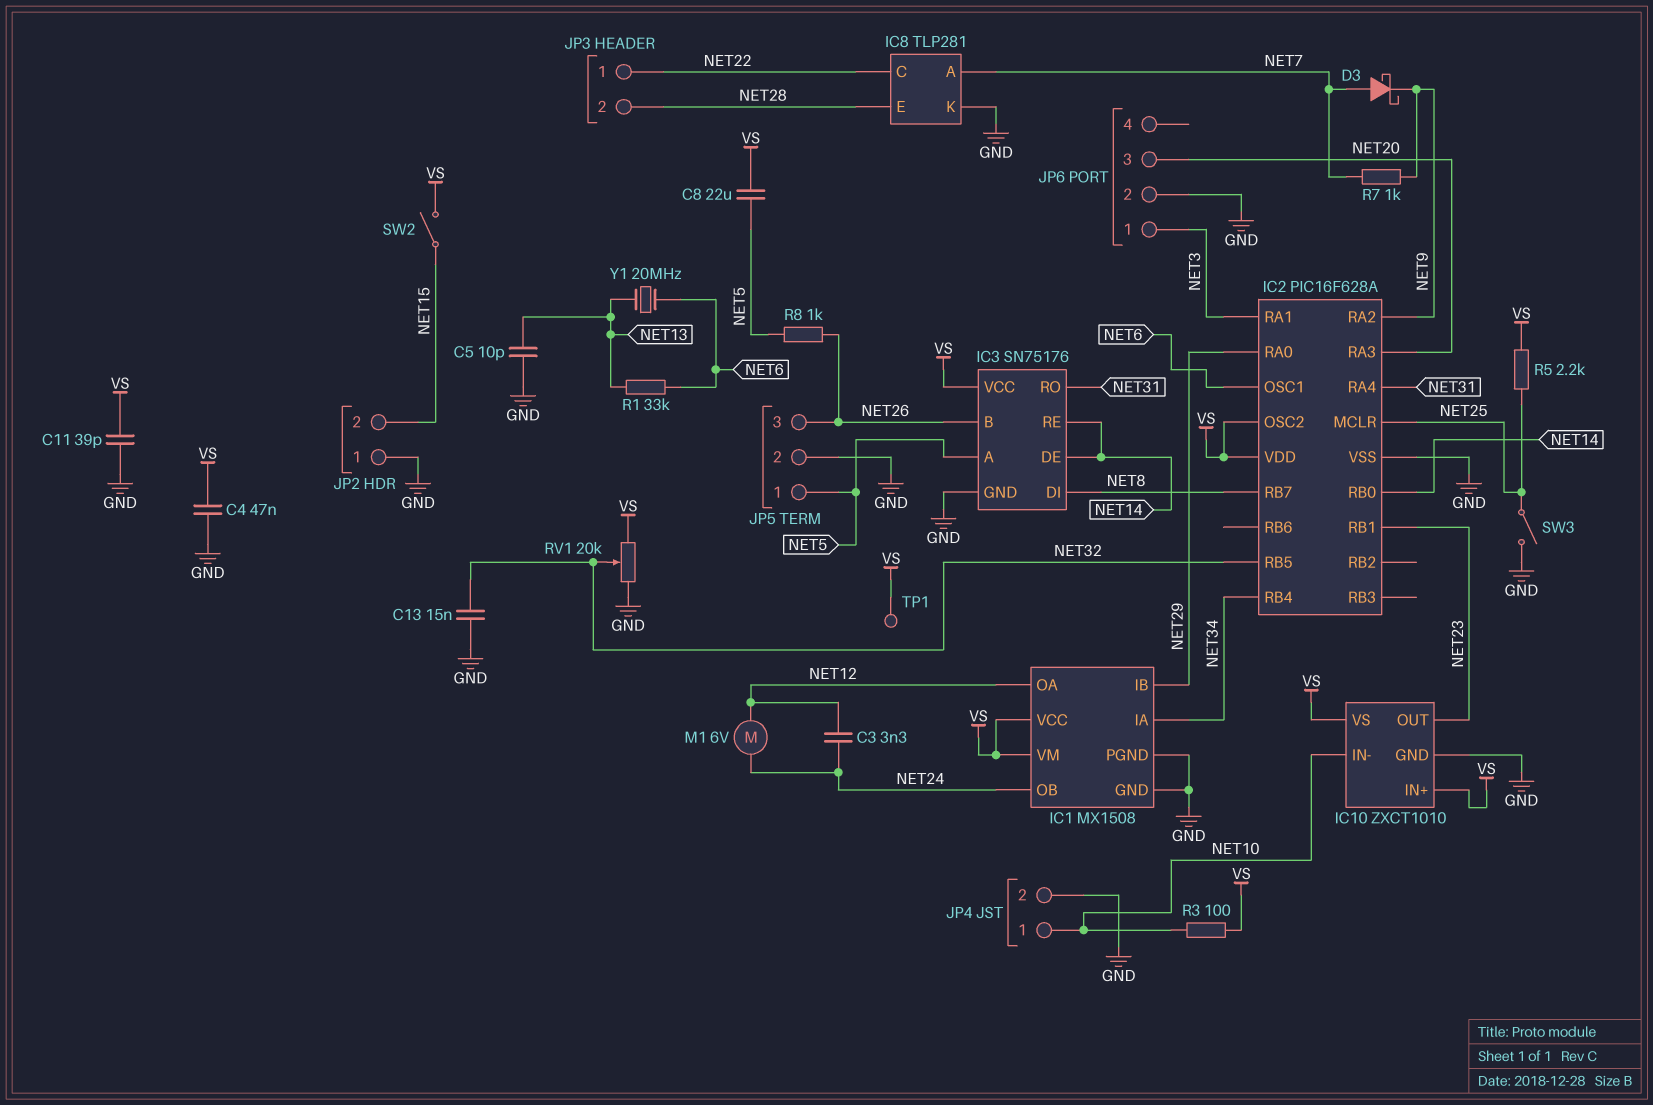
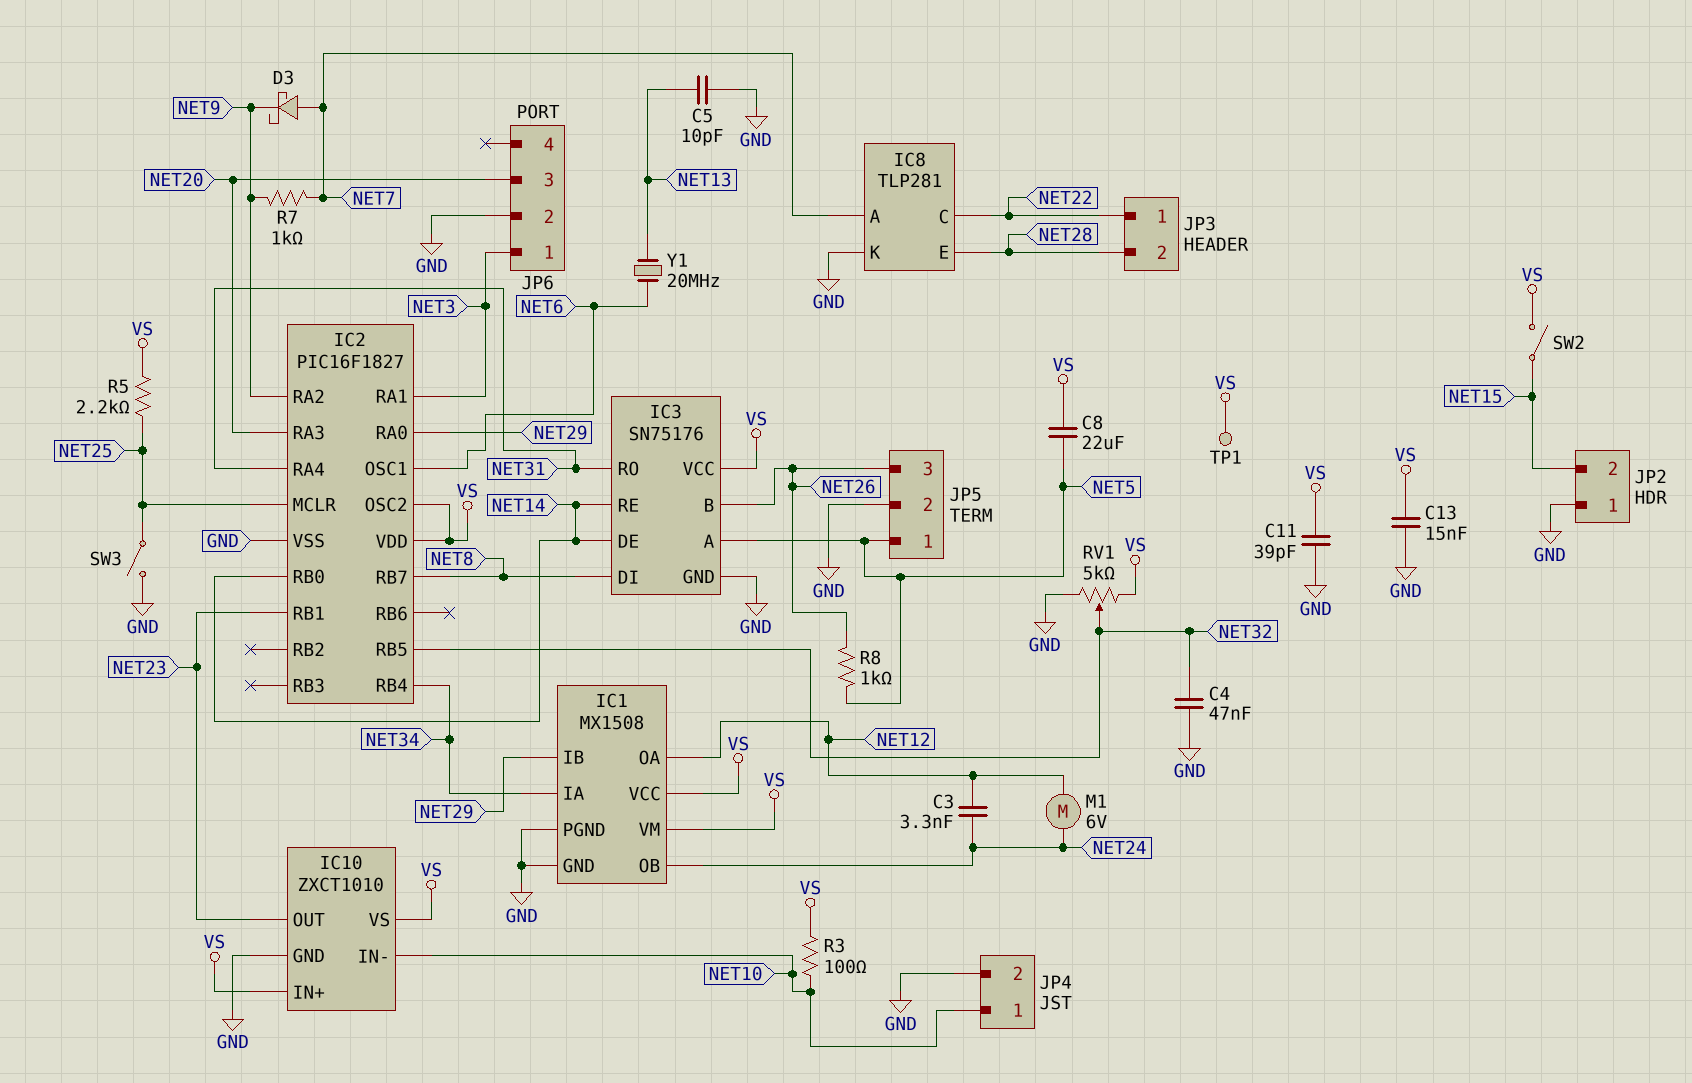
C4: 47nF (GND, VS) -> 47nF (GND, NET32)
C13: 15nF (GND, NET32) -> 15nF (GND, VS)
IC2: PIC16F628A -> PIC16F1827
R1: 33k (NET6, NET13) -> none
RV1: 20k (GND, VS, wiper NET32) -> 5k (GND, VS, wiper NET32)

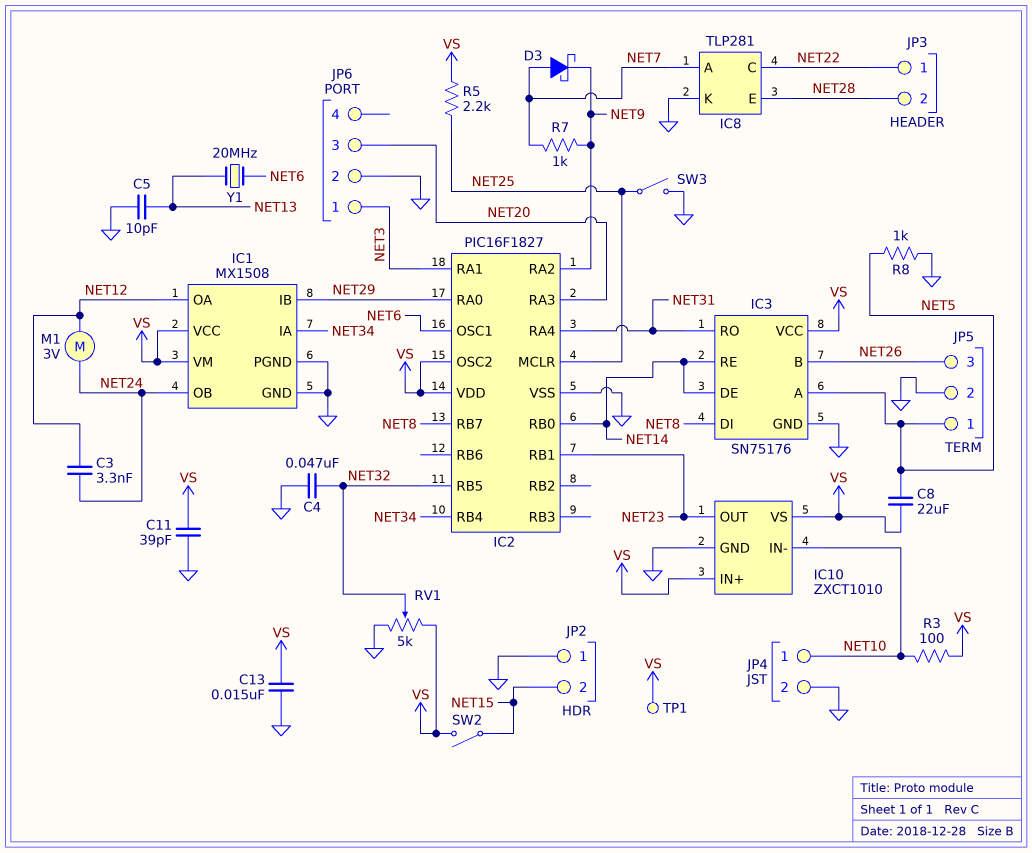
M1: motor 6V (NET12, NET24) -> motor 3V (NET12, NET24)
R8: 1k (NET5, NET26) -> 1k (GND, NET5)

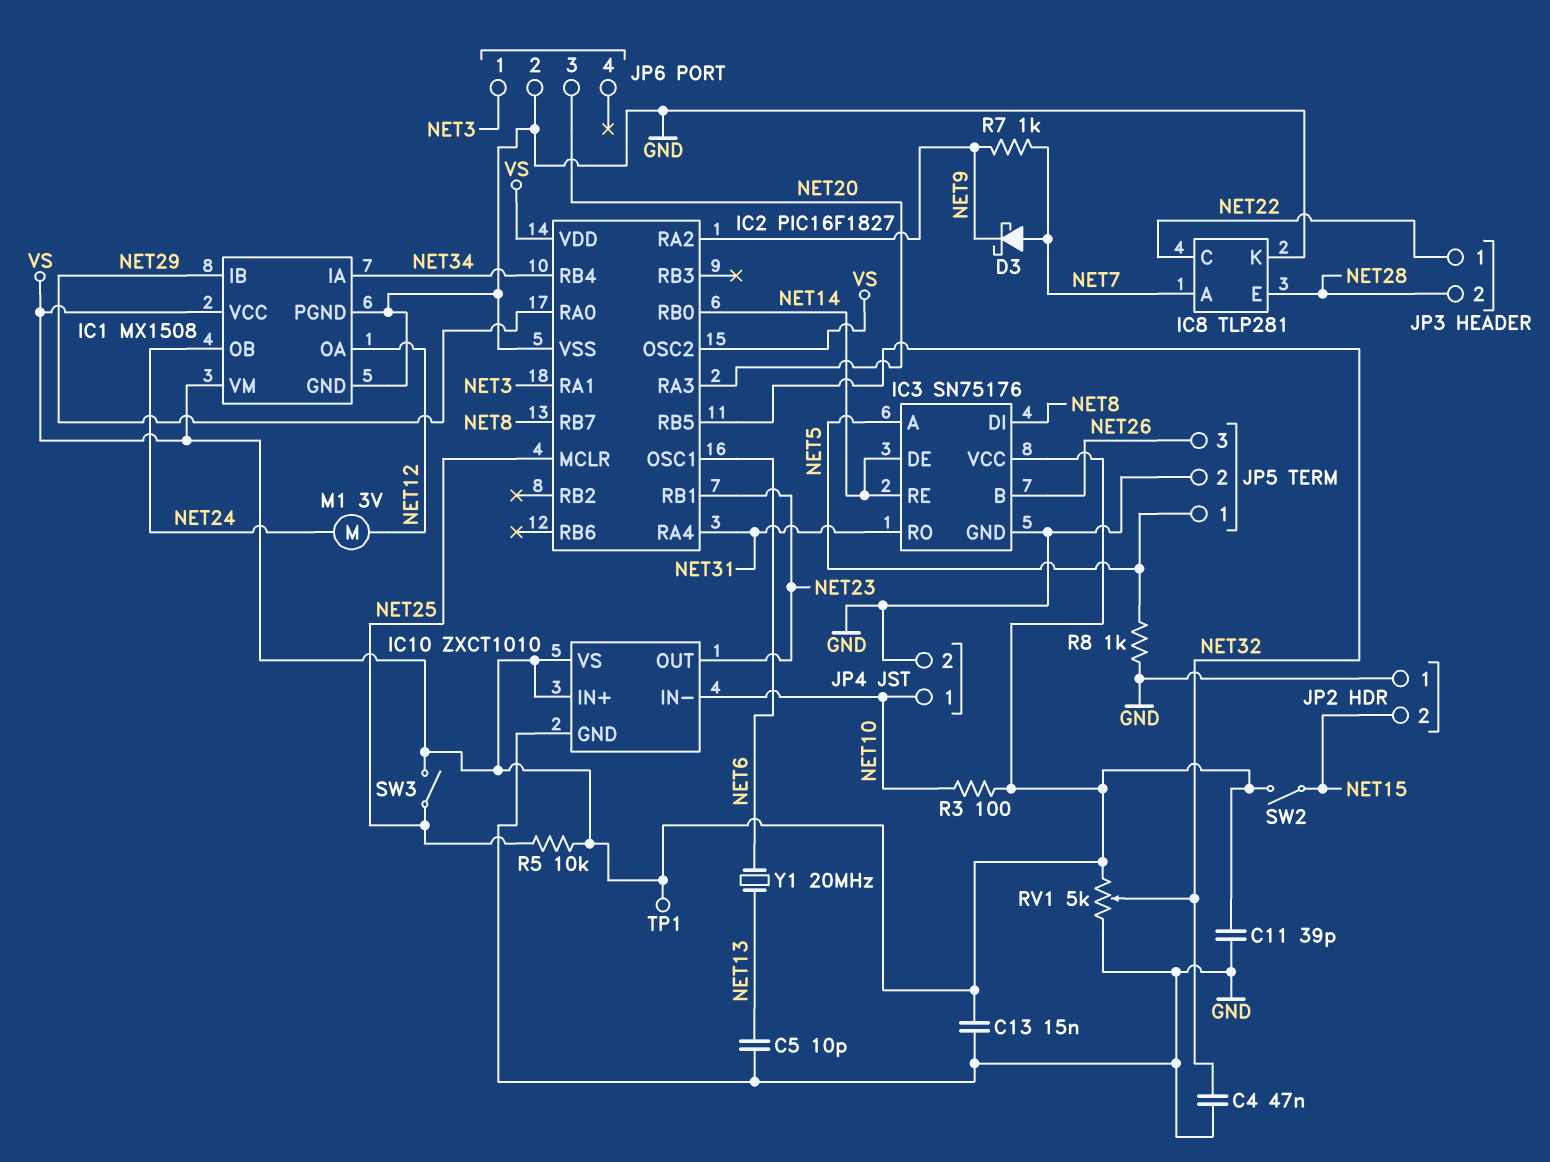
C3: 3.3nF (NET12, NET24) -> none
C8: 22uF (NET5, VS) -> none
R5: 2.2k (NET25, VS) -> 10k (NET25, VS)
SW3: switch (GND, NET25) -> switch (NET25, VS)

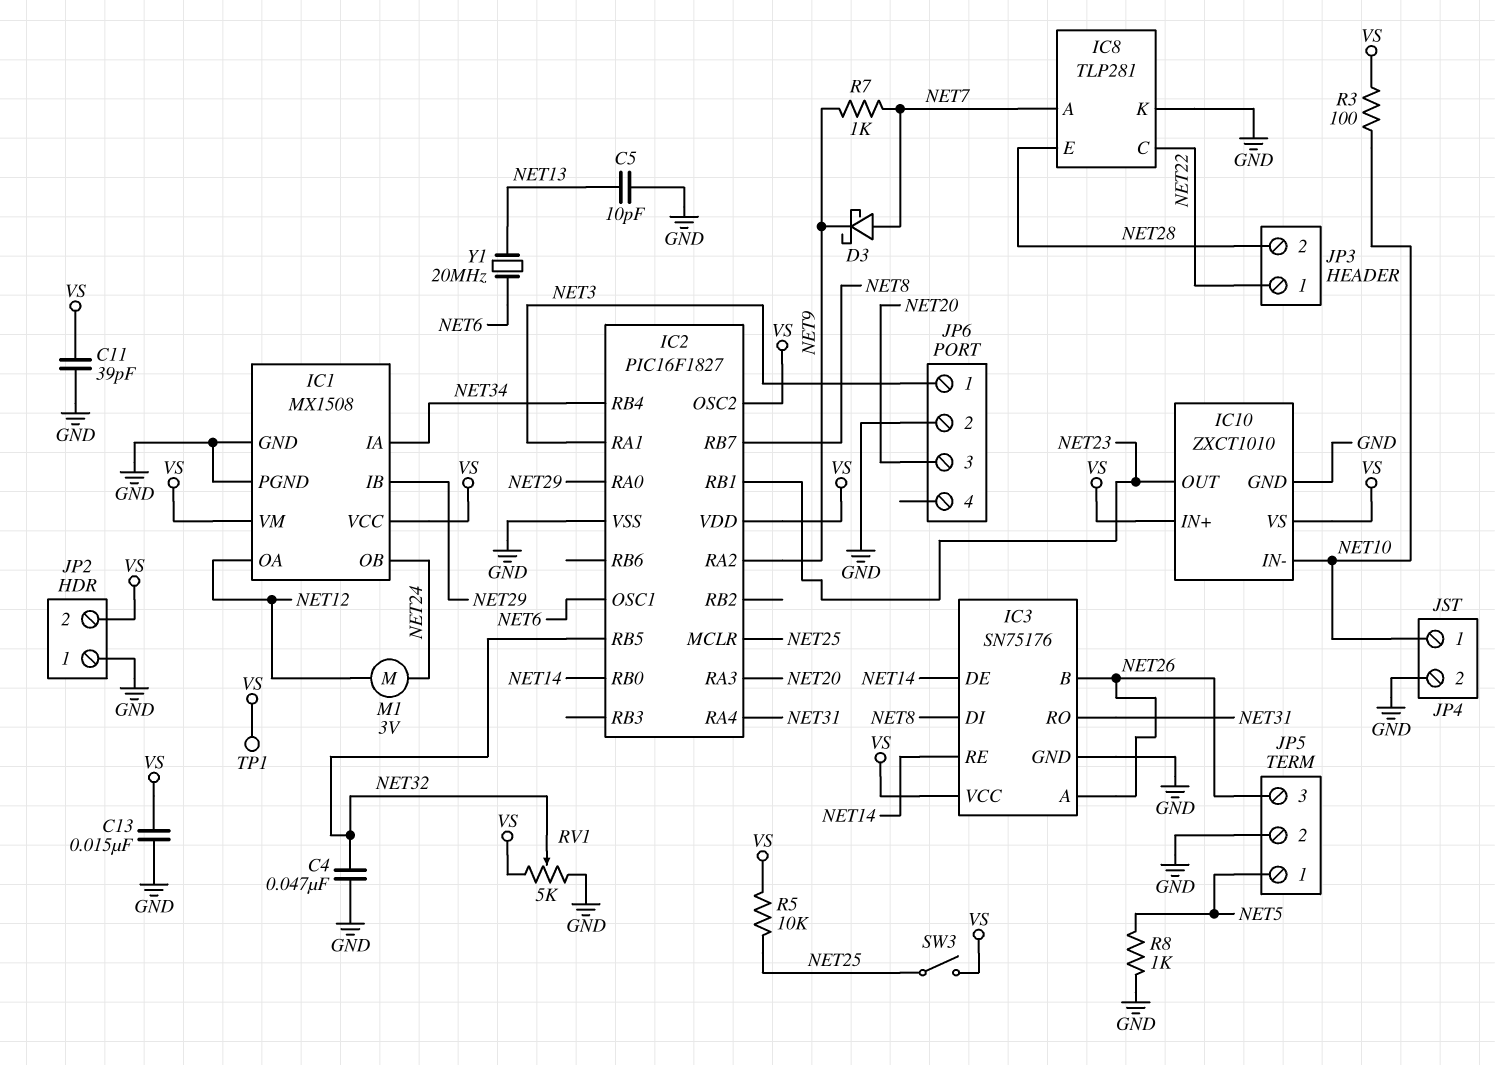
IC3 pin A: NET5 -> NET26
JP2 pin 2: NET15 -> VS
SW2: switch (NET15, VS) -> none

